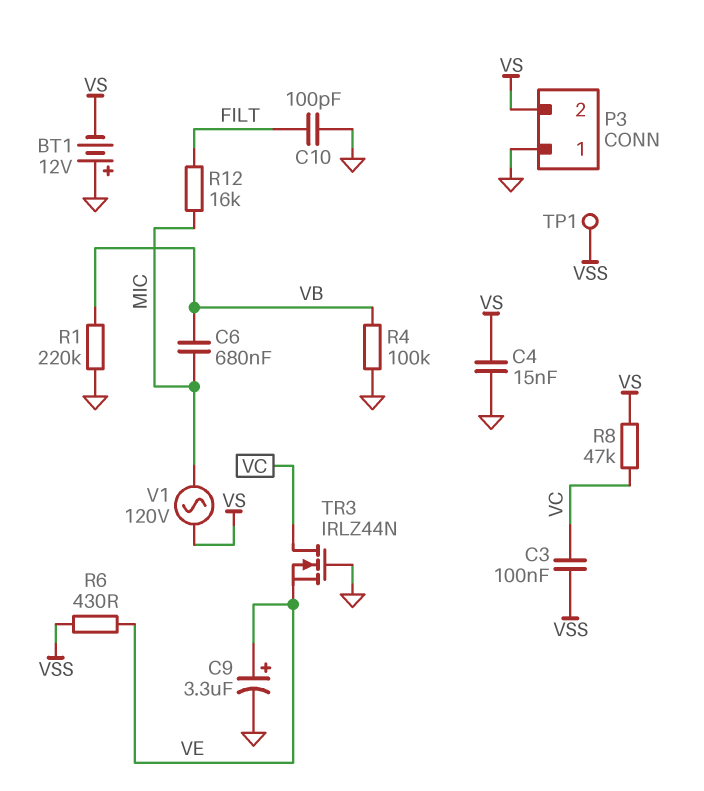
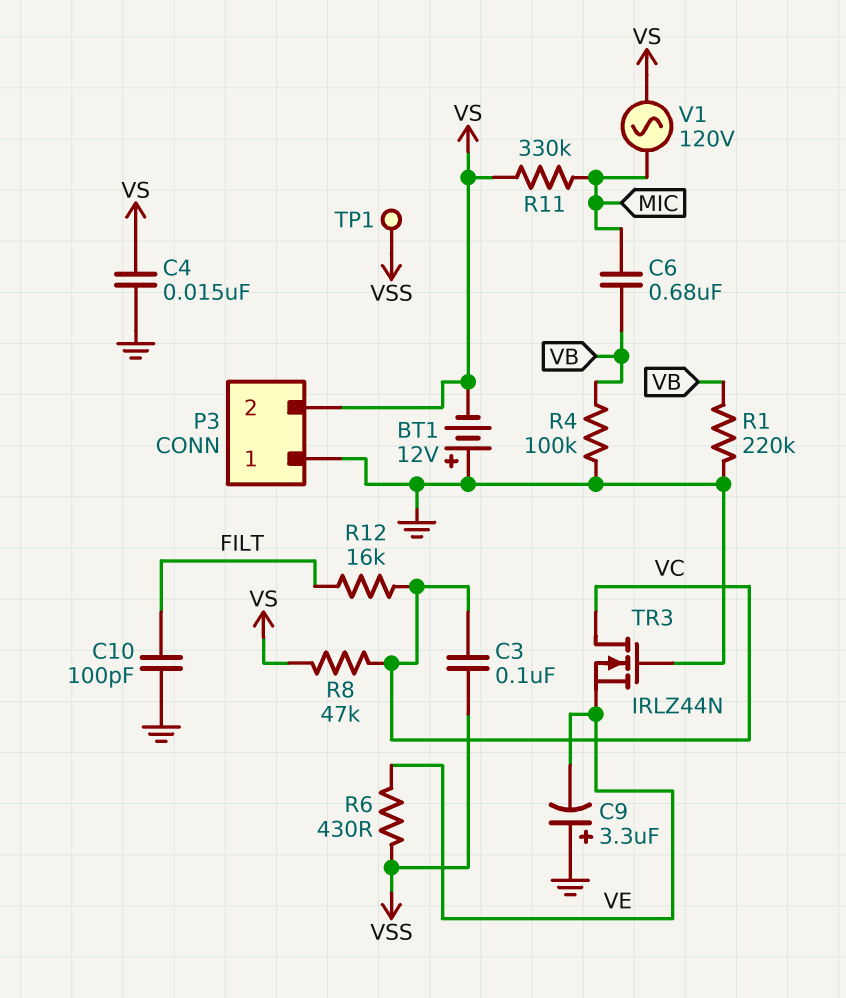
C9: 3.3uF (plus VE, minus GND) -> 3.3uF (plus GND, minus VE)
R11: none -> 330k (MIC, VS)
R12: 16k (FILT, MIC) -> 16k (FILT, VC)

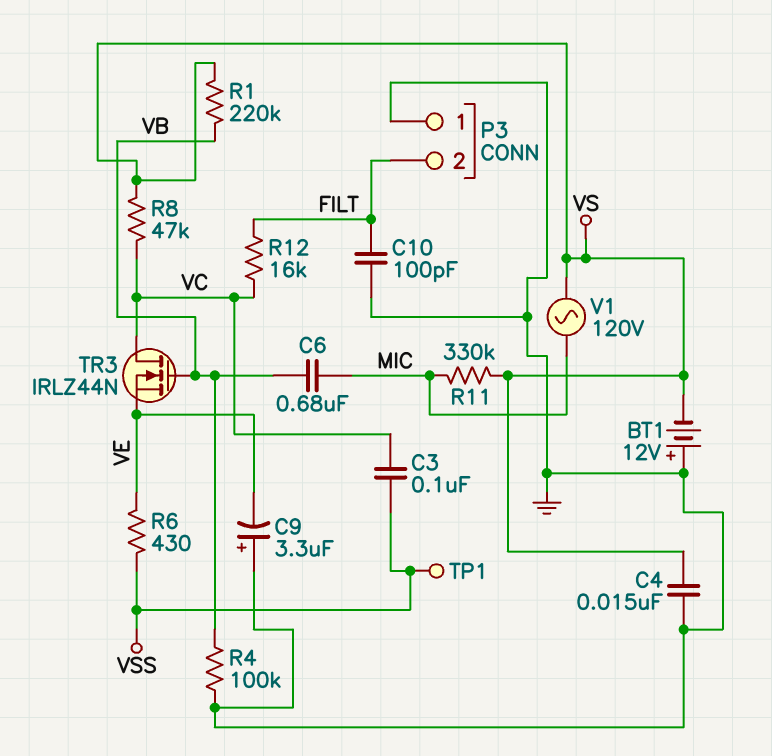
P3 pin 2: VS -> FILT
R1: 220k (GND, VB) -> 220k (VB, VS)
TR3: NMOS IRLZ44N (G GND, D VC, S VE) -> NMOS IRLZ44N (G VB, D VC, S VE)

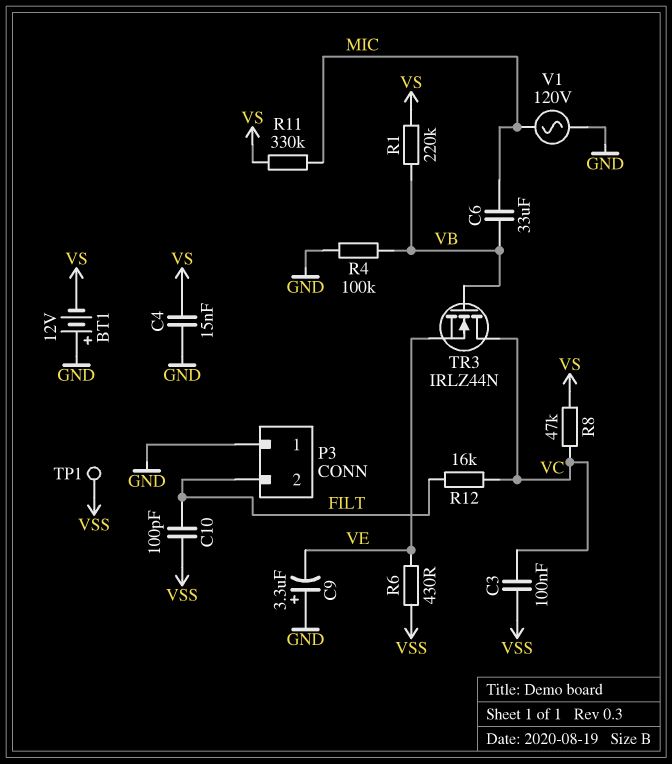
C6: 680nF (MIC, VB) -> 33uF (MIC, VB)
C10: 100pF (FILT, GND) -> 100pF (FILT, VSS)
V1: AC 120V (MIC, VS) -> AC 120V (GND, MIC)

